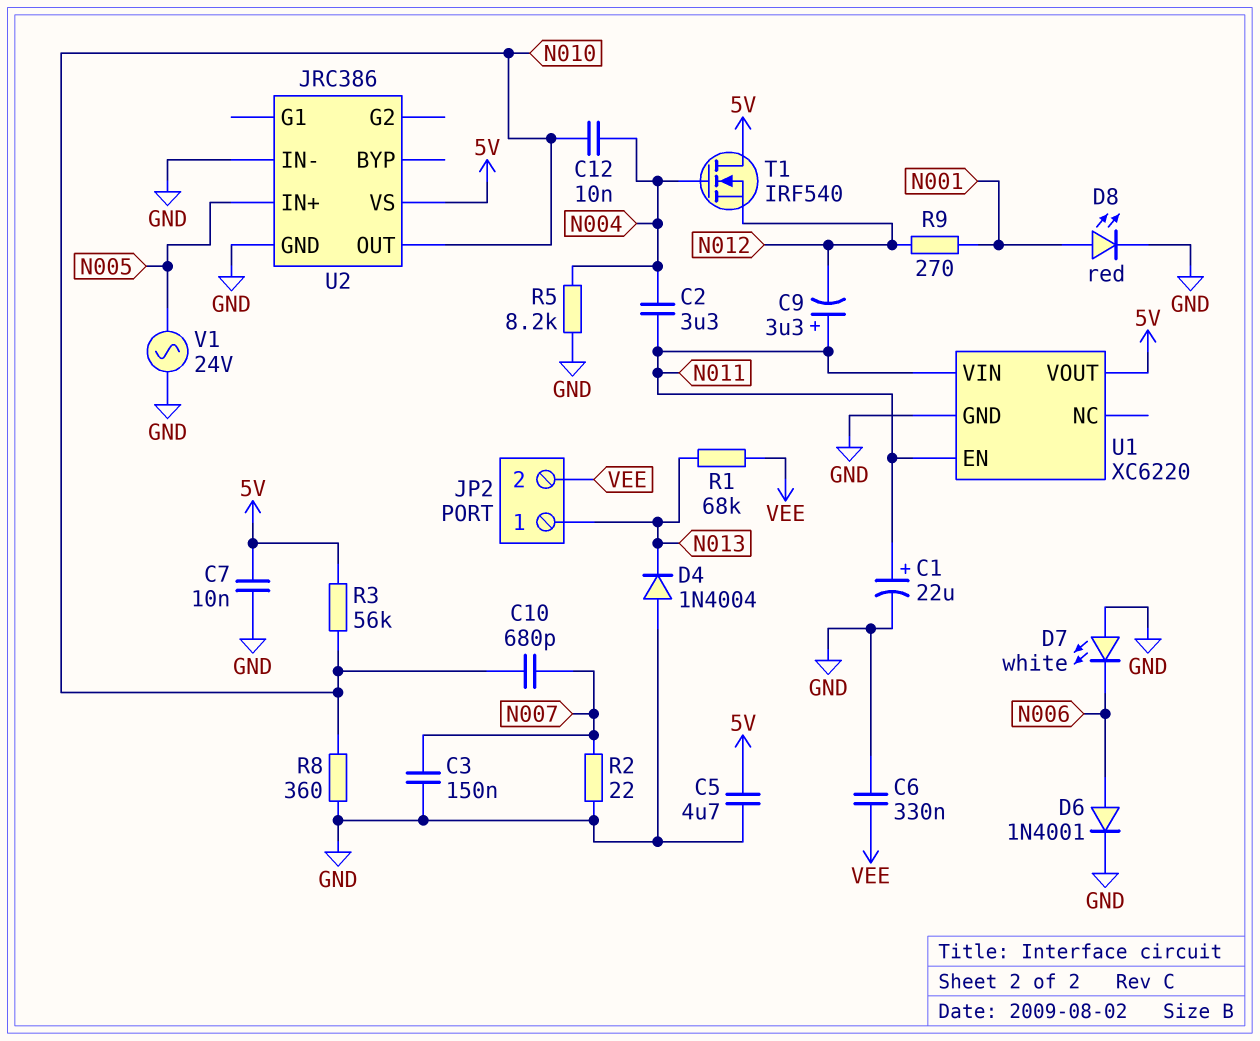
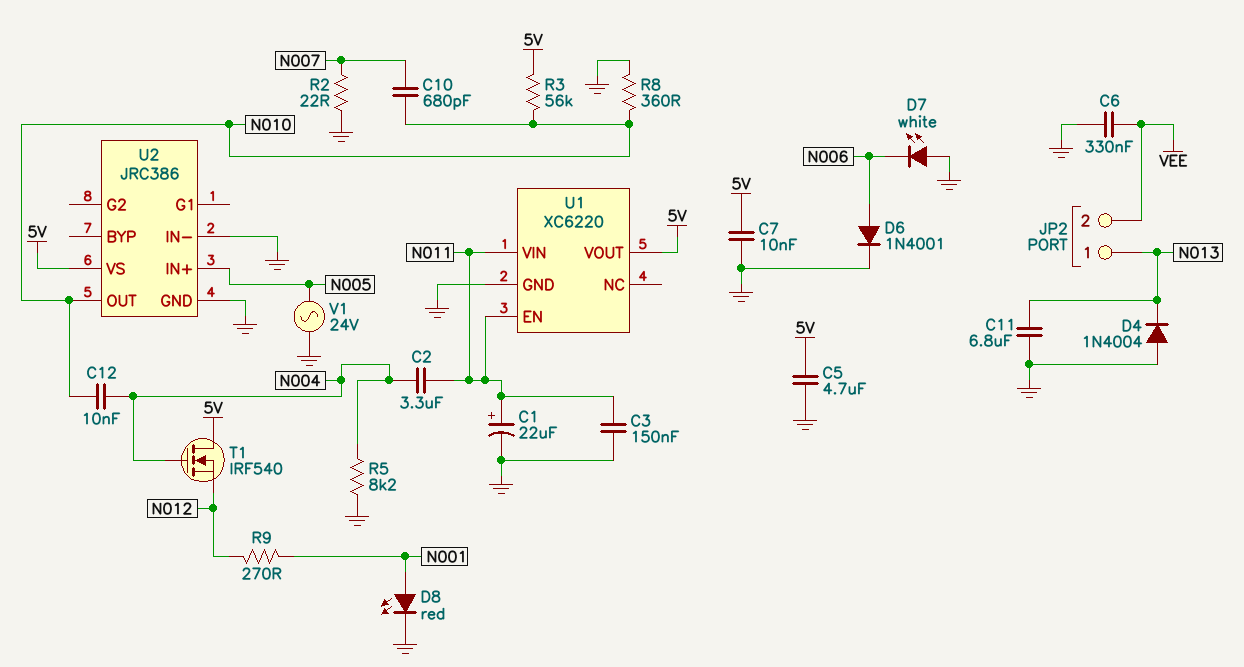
C3: 150nF (GND, N007) -> 150nF (GND, N011)
C9: 3.3uF (plus N011, minus N012) -> none
C11: none -> 6.8uF (GND, N013)
R1: 68k (N013, VEE) -> none

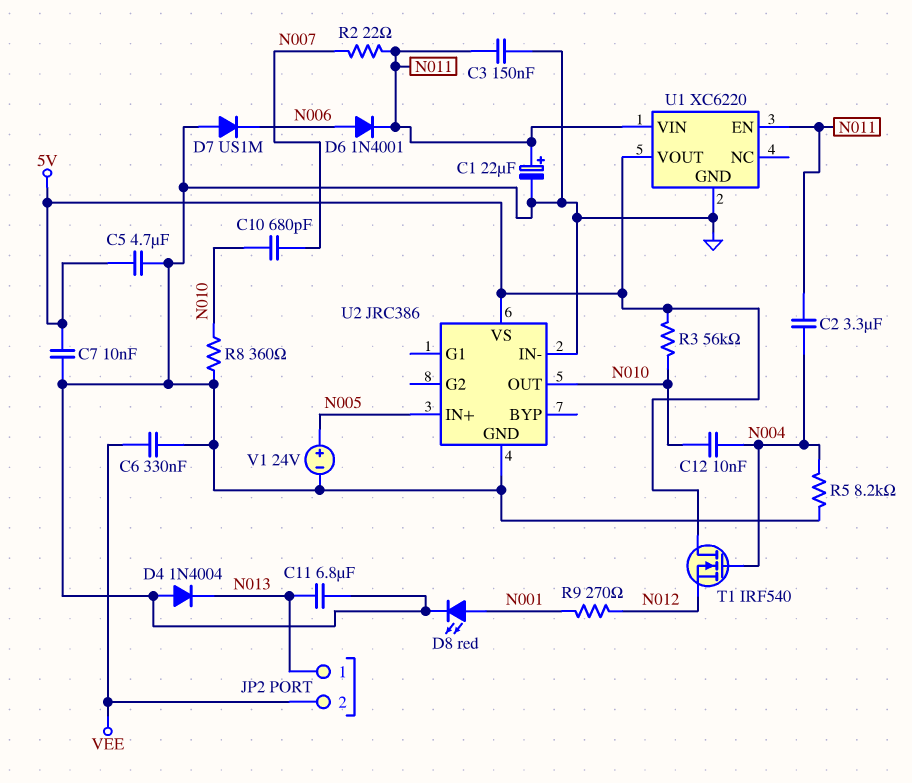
D6: diode 1N4001 (A N006, K GND) -> diode 1N4001 (A N006, K N011)
D7: LED white (A GND, K N006) -> diode US1M (A GND, K N006)
R2: 22 (GND, N007) -> 22 (N007, N011)
V1: AC 24V (GND, N005) -> 24V (plus N005, minus GND)

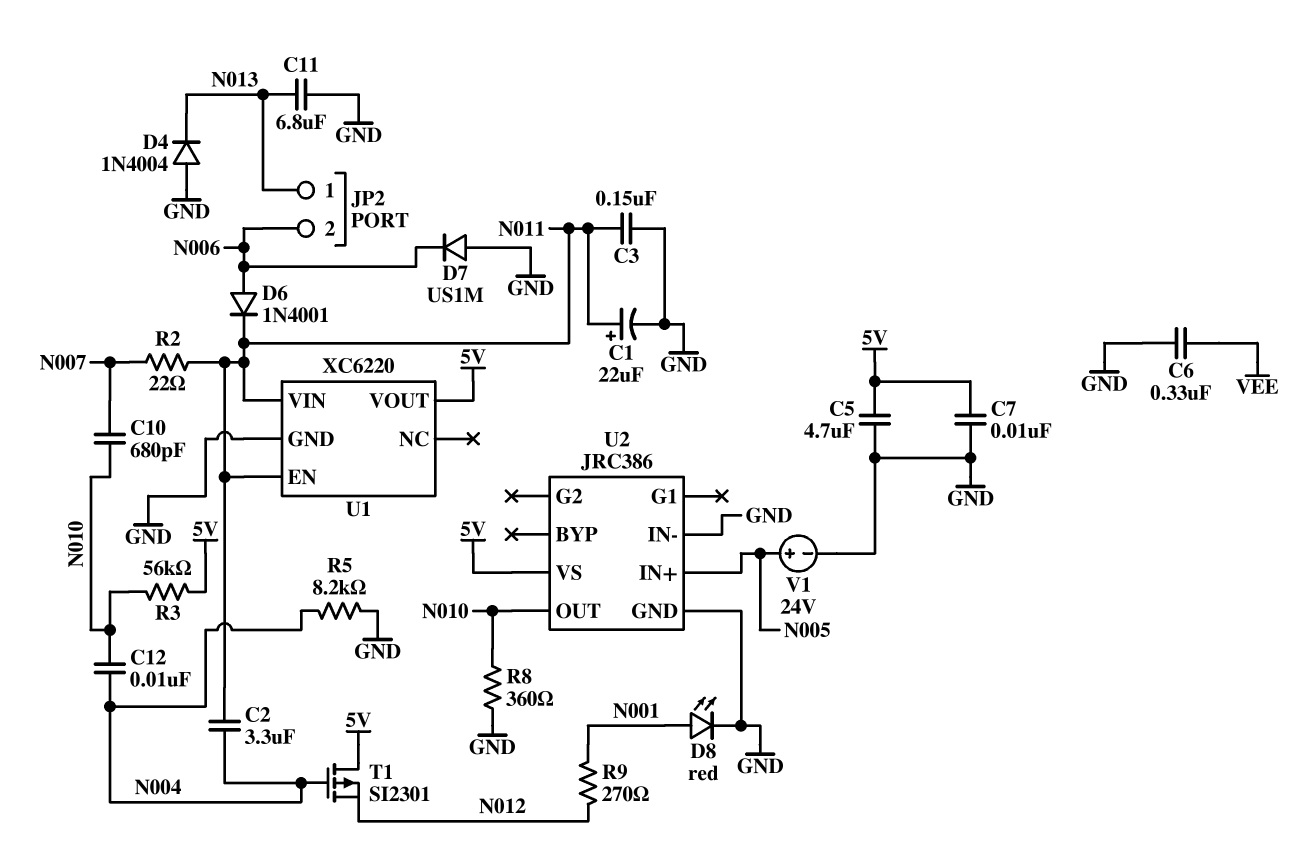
JP2 pin 2: VEE -> N006
T1: NMOS IRF540 (G N004, D 5V, S N012) -> PMOS SI2301 (G N004, D 5V, S N012)

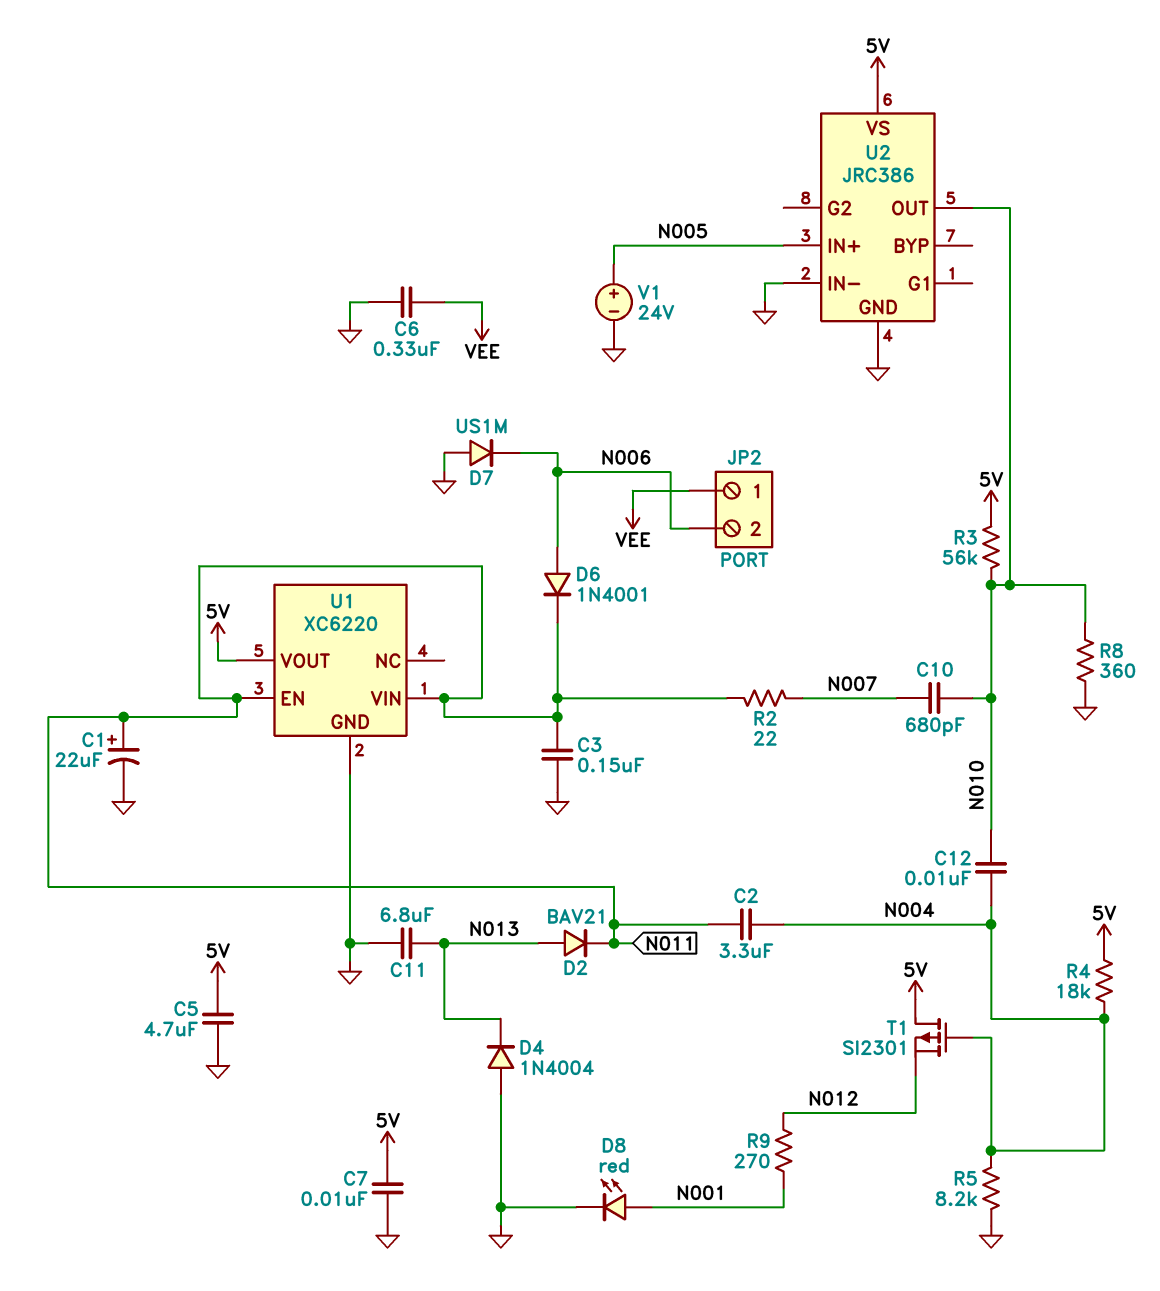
D2: none -> diode BAV21 (A N013, K N011)
JP2 pin 1: N013 -> VEE
R4: none -> 18k (5V, N004)

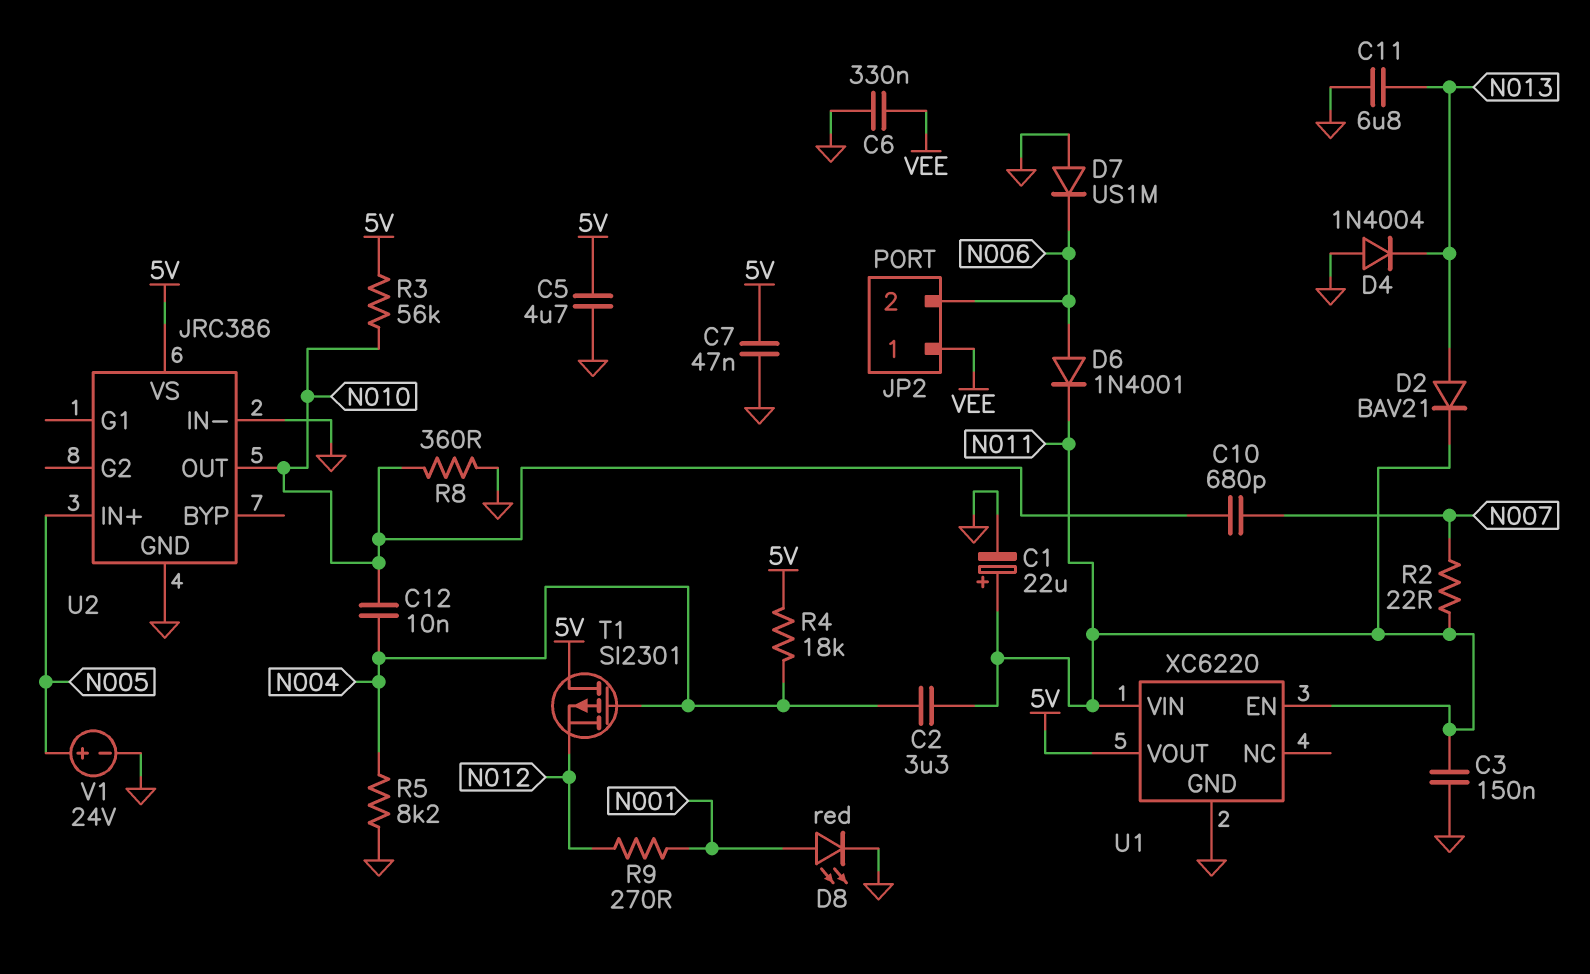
C7: 10nF (5V, GND) -> 47nF (5V, GND)

